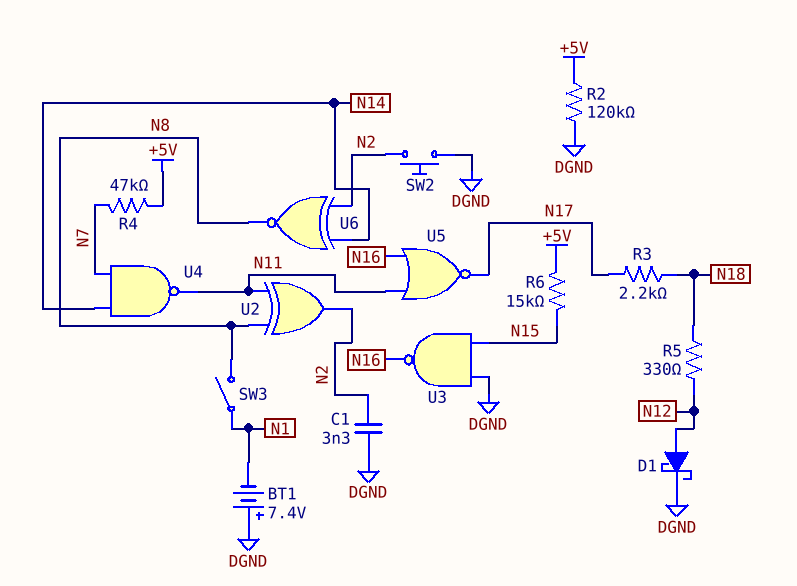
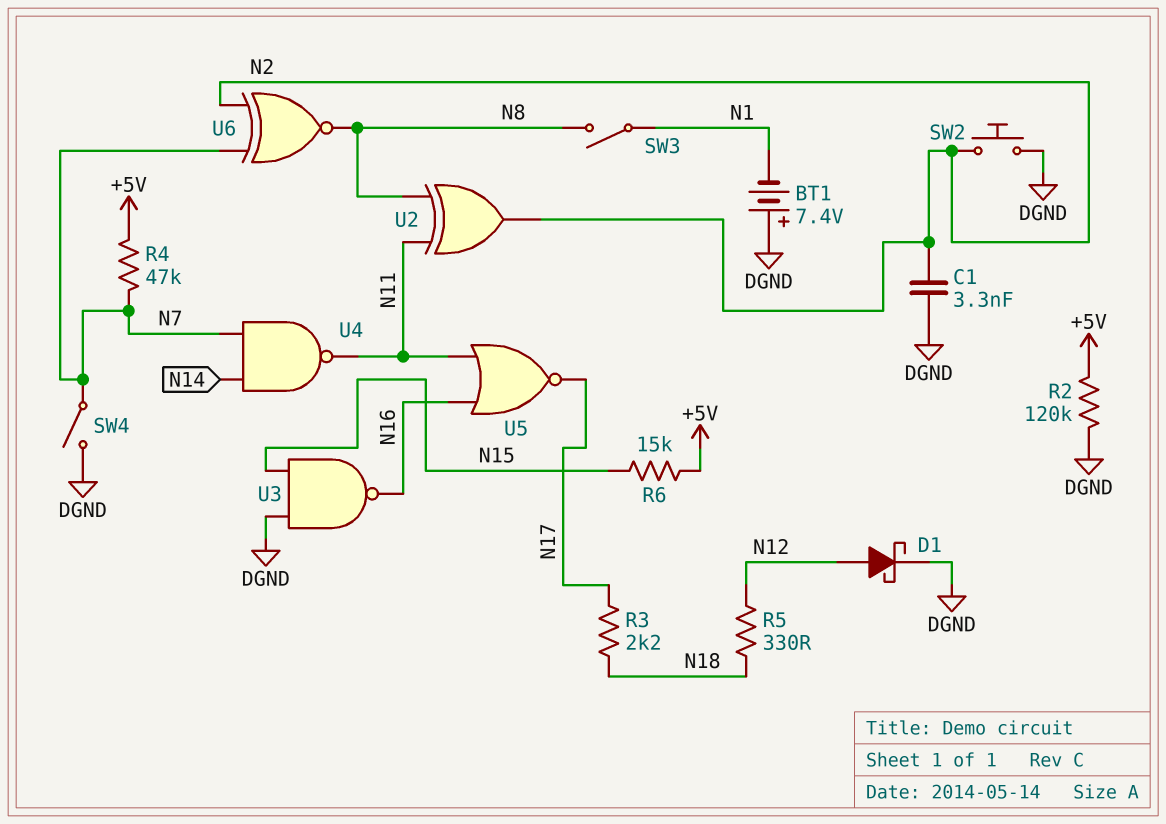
SW4: none -> switch (DGND, N7)
U6: XNOR (in N2, in N14, out N8) -> XNOR (in N2, in N7, out N8)

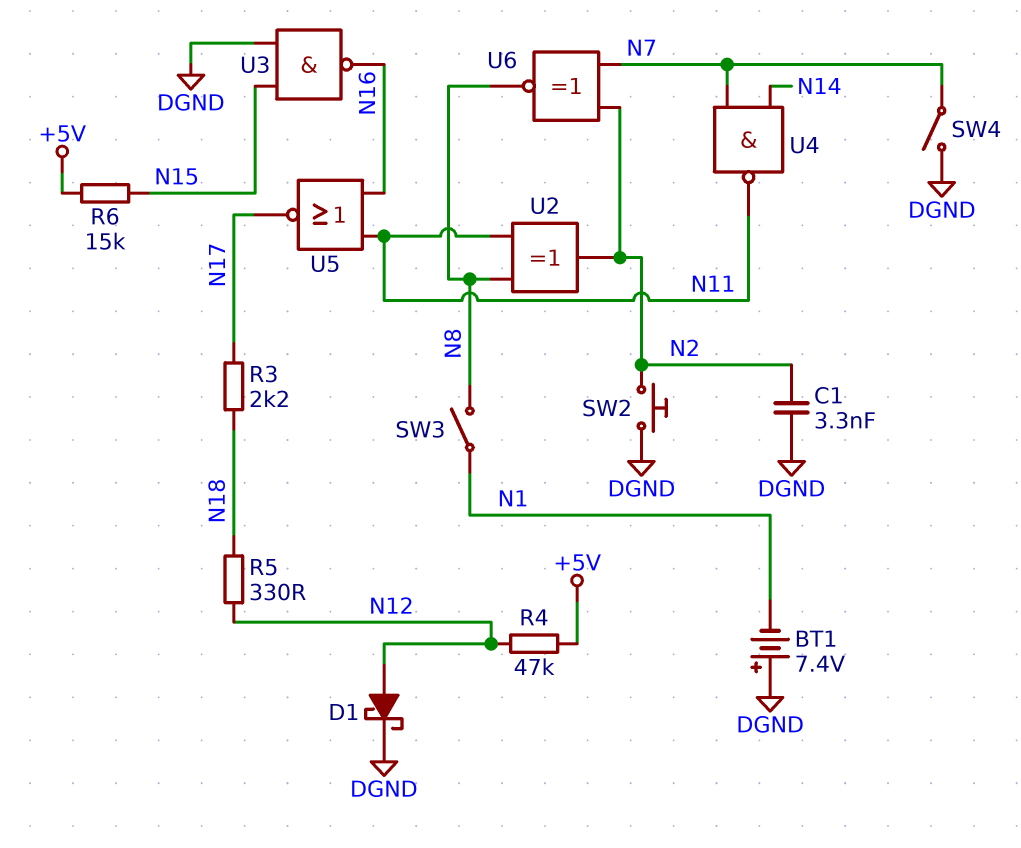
R2: 120k (+5V, DGND) -> none
R4: 47k (+5V, N7) -> 47k (+5V, N12)

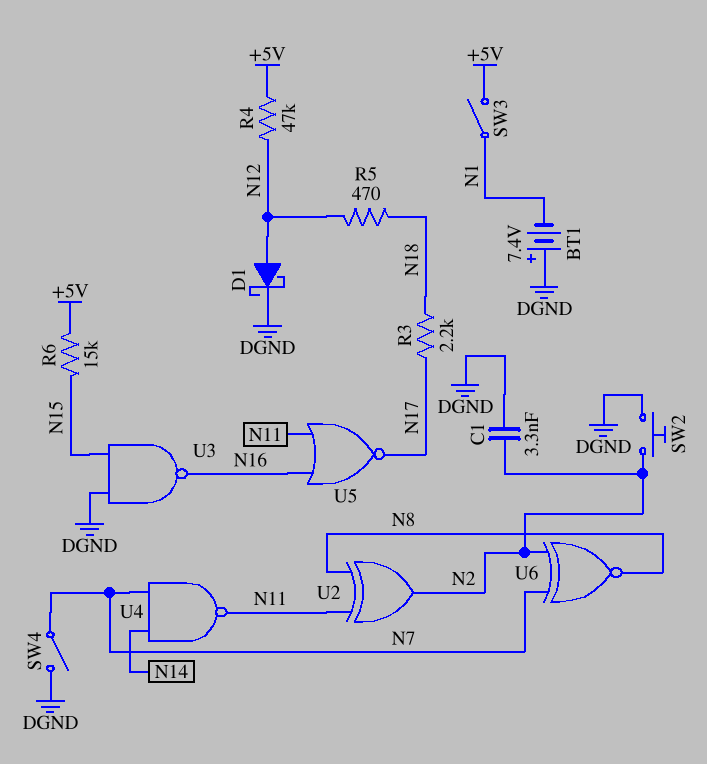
R5: 330 (N12, N18) -> 470 (N12, N18)
SW3: switch (N1, N8) -> switch (+5V, N1)

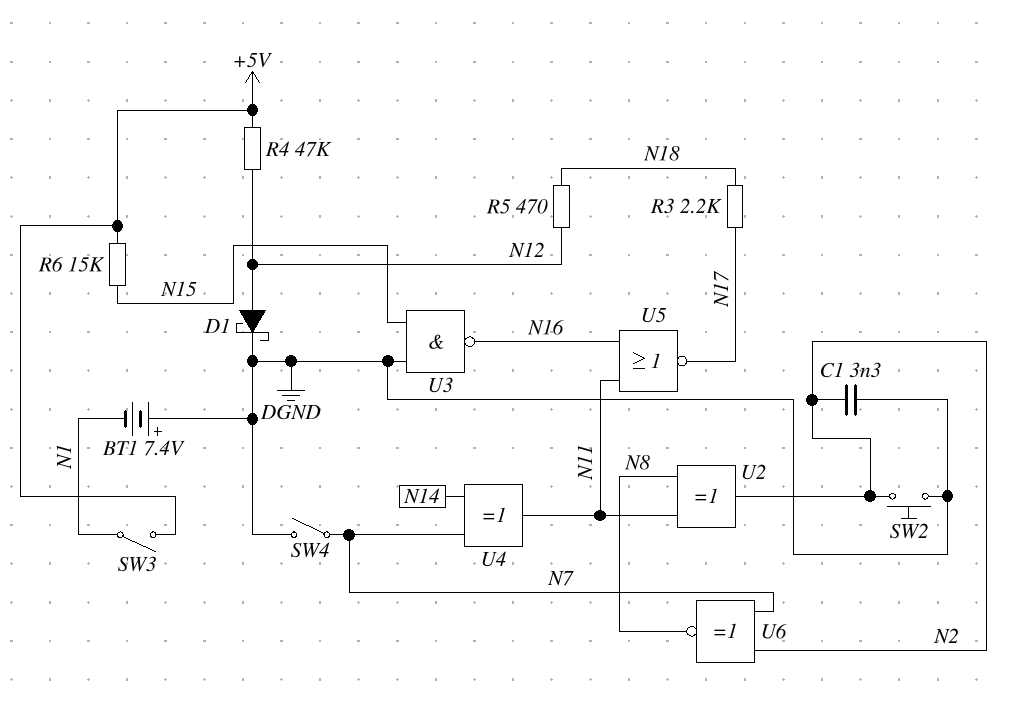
U4: NAND (in N7, in N14, out N11) -> XOR (in N7, in N14, out N11)

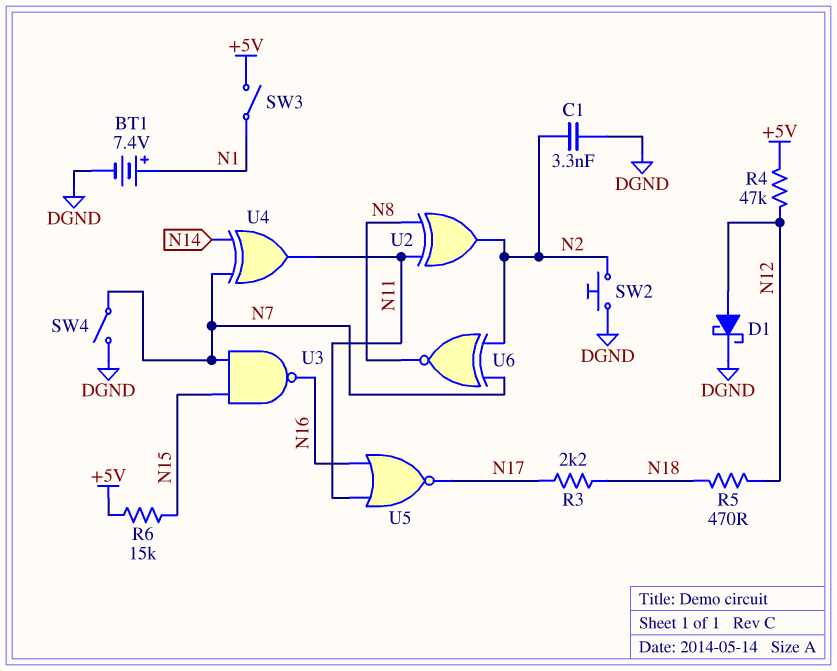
BT1: 7.4V (plus DGND, minus N1) -> 7.4V (plus N1, minus DGND)
U3: NAND (in DGND, in N15, out N16) -> NAND (in N7, in N15, out N16)

